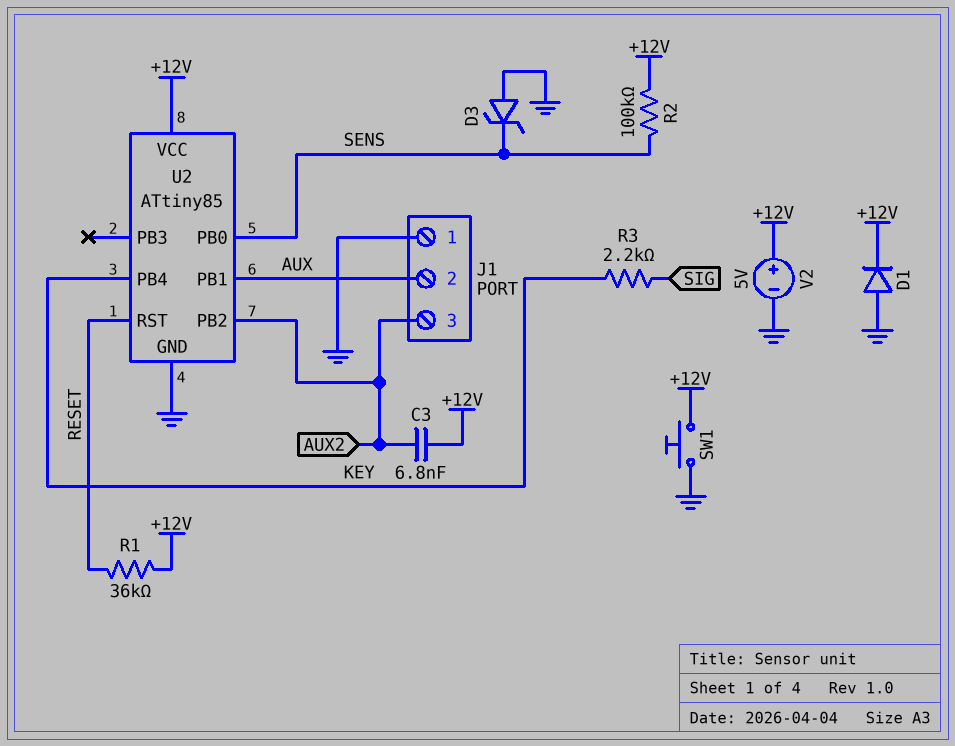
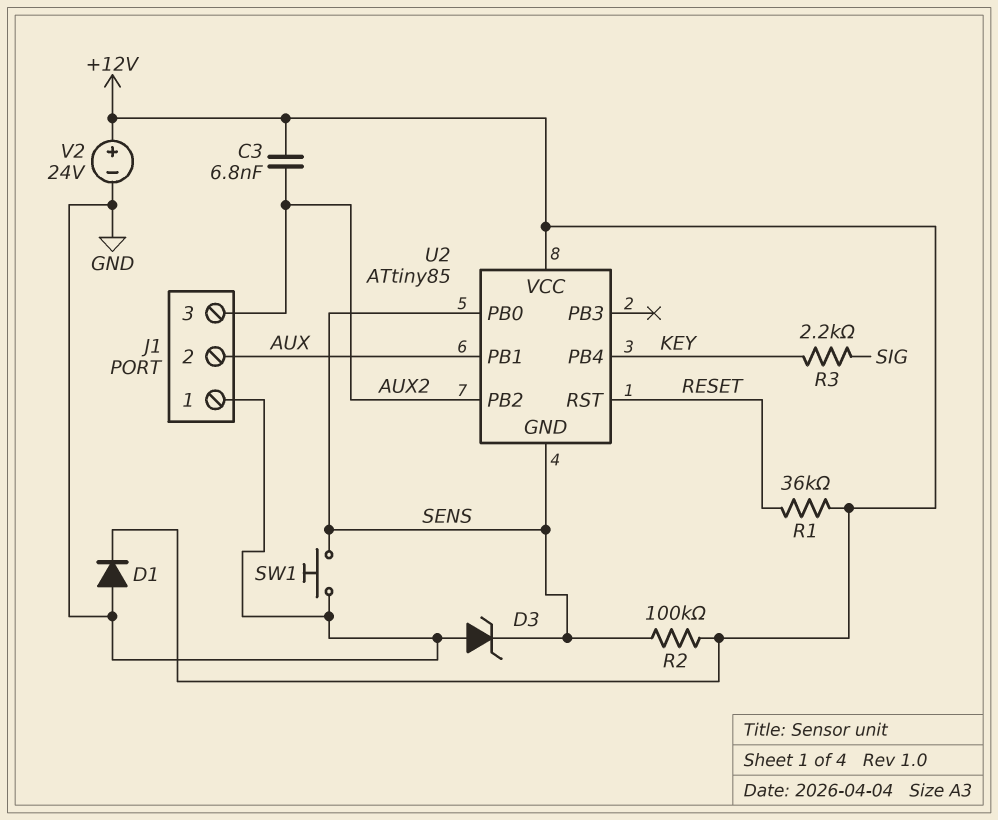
SW1: button (+12V, GND) -> button (GND, SENS)
U2 pin GND: GND -> SENS
V2: 5V (plus +12V, minus GND) -> 24V (plus +12V, minus GND)

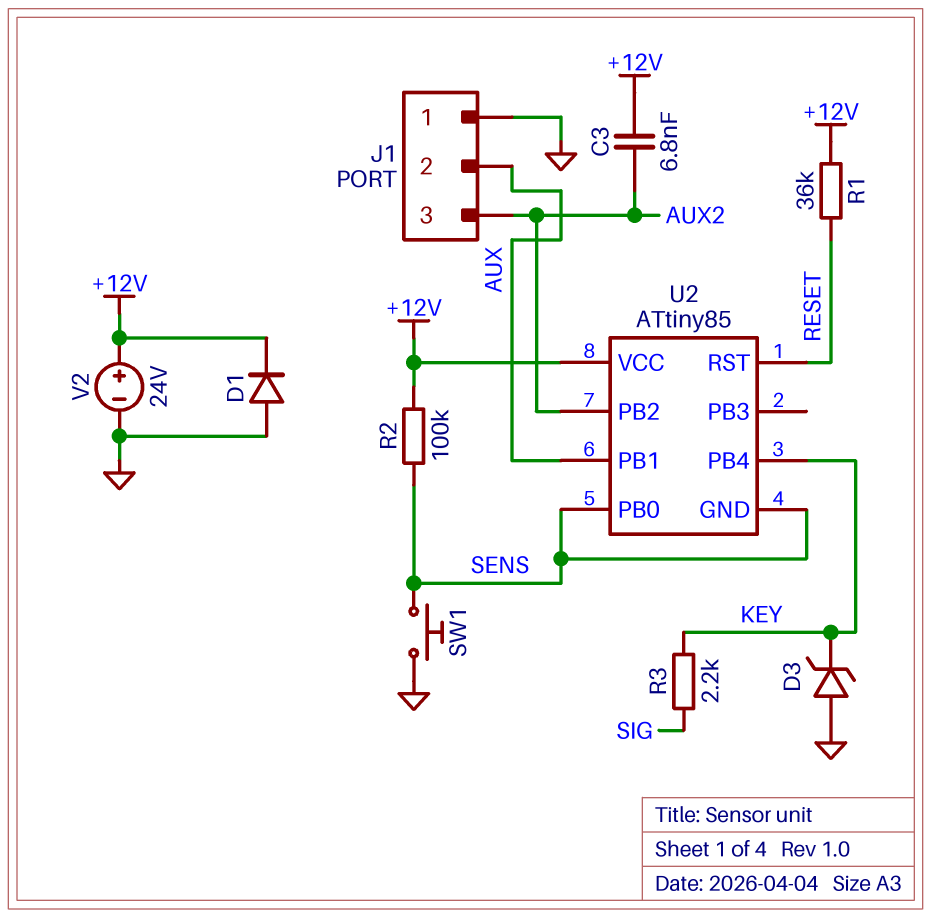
D3: zener (A GND, K SENS) -> zener (A GND, K KEY)

